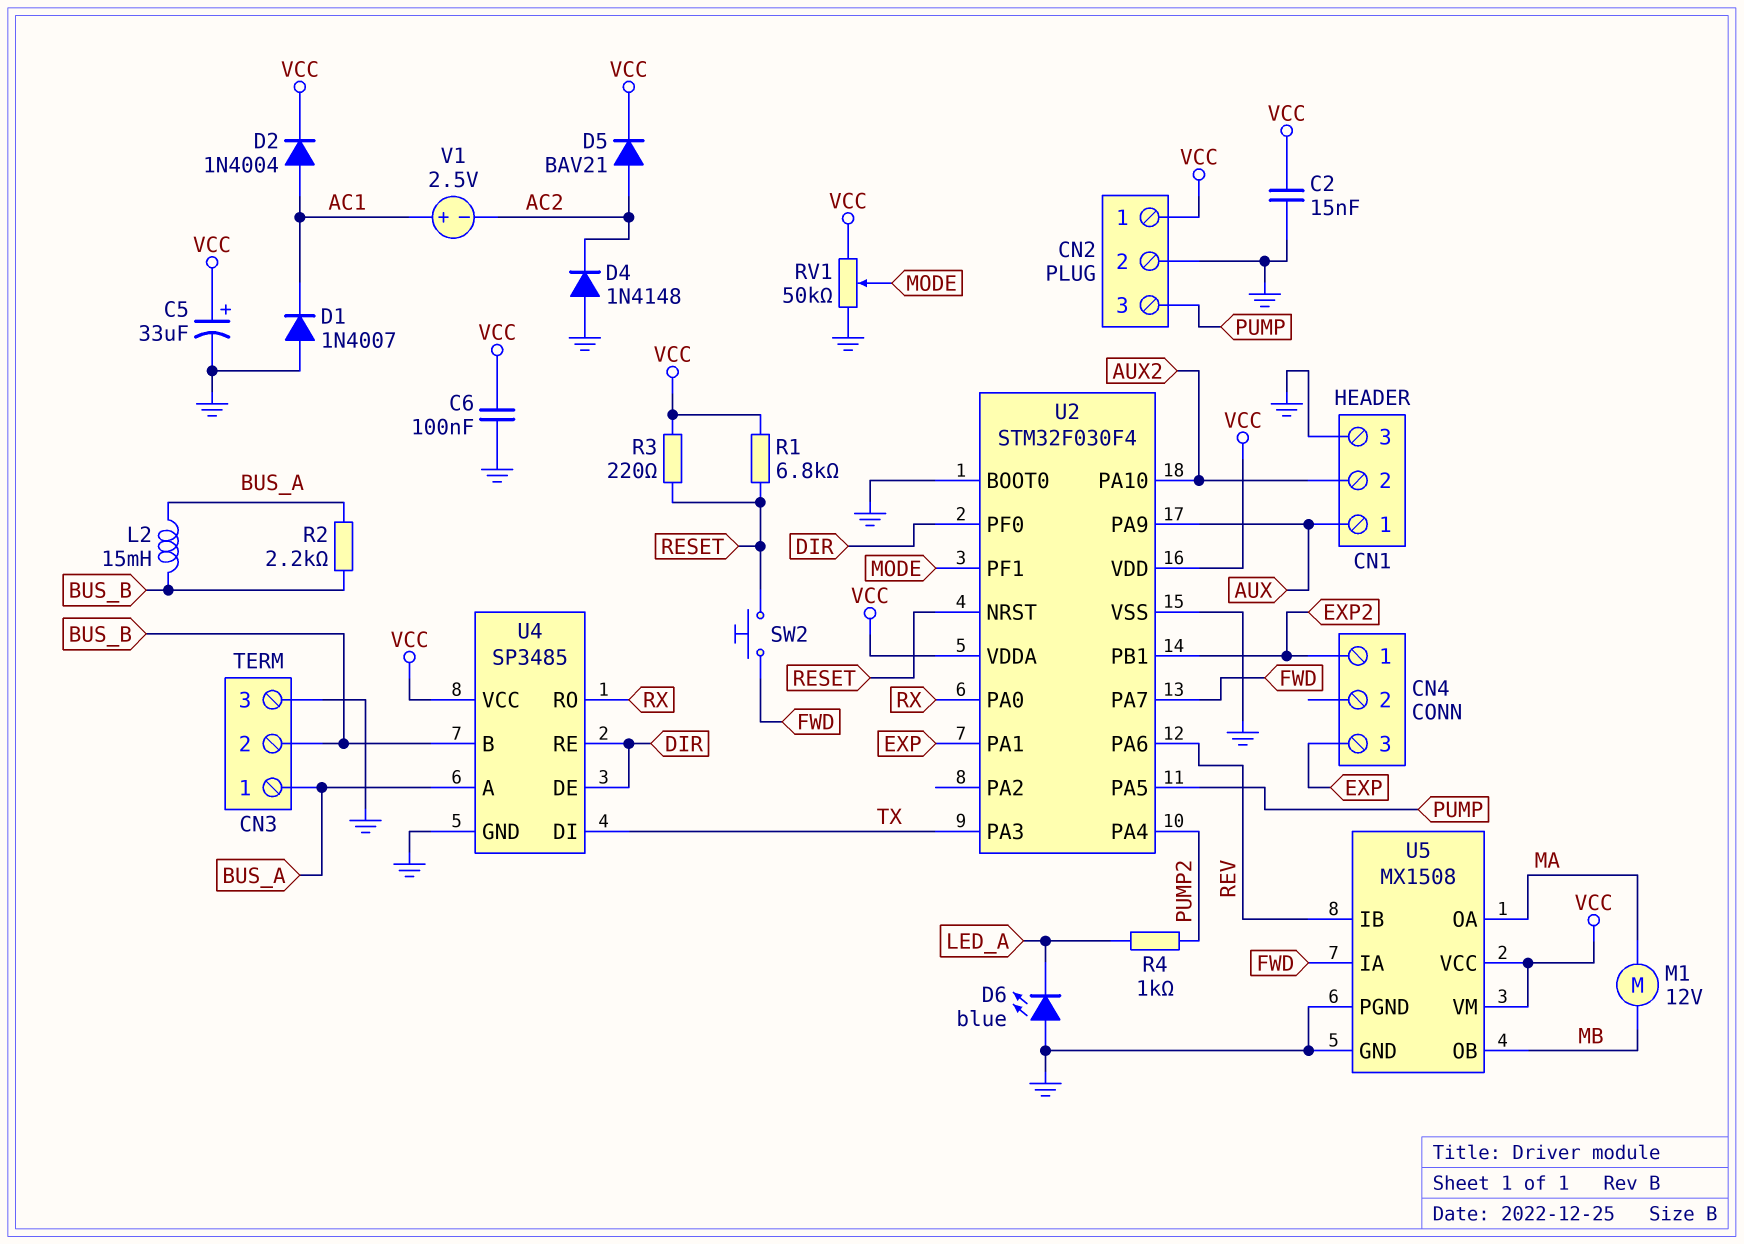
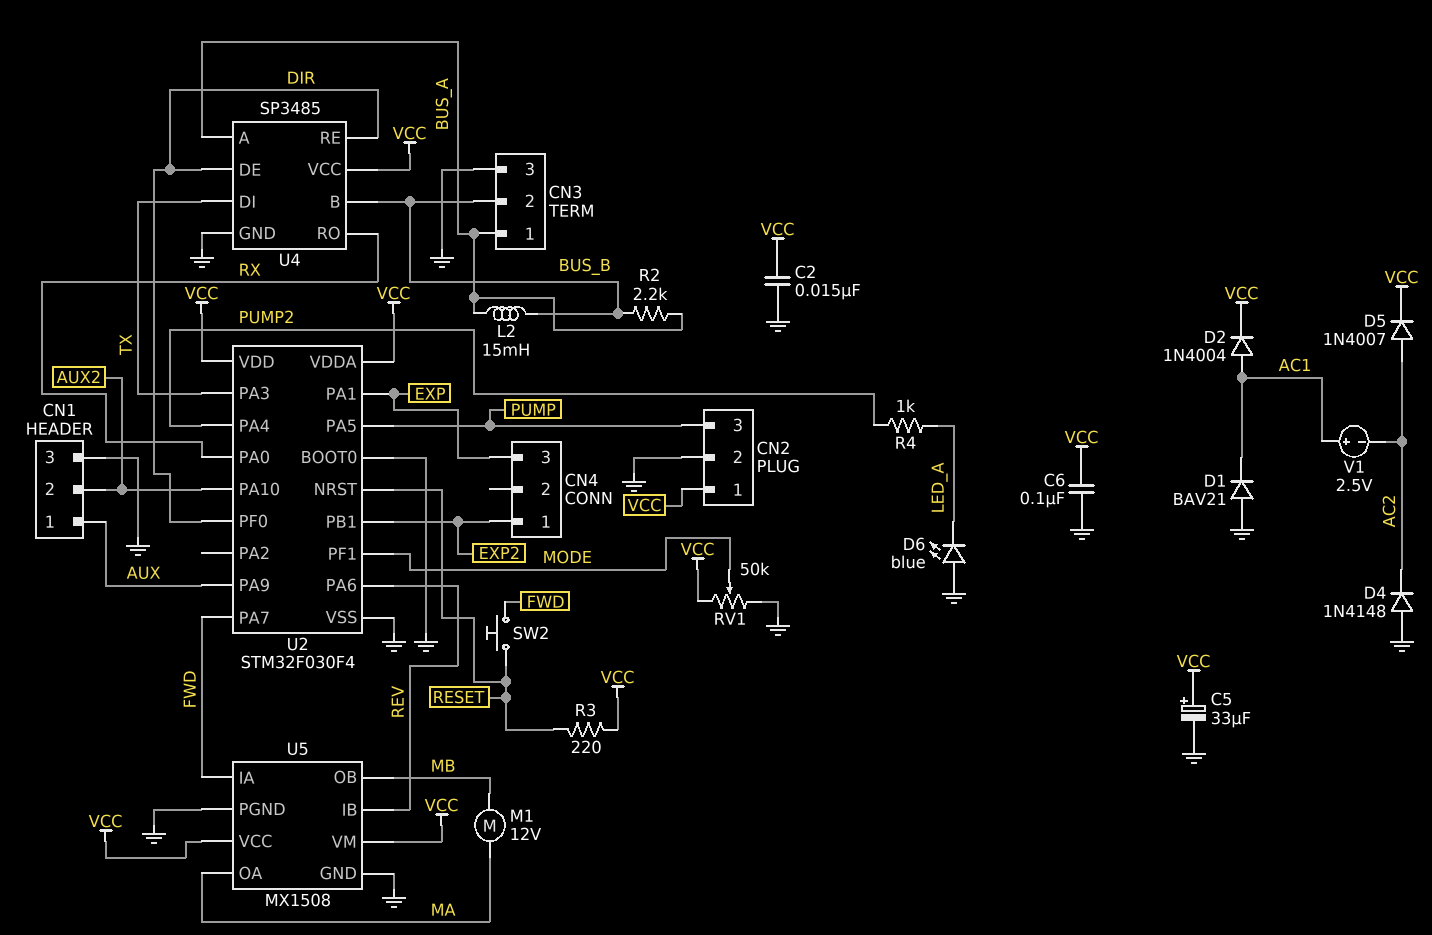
D1: diode 1N4007 (A GND, K AC1) -> diode BAV21 (A GND, K AC1)
D5: diode BAV21 (A AC2, K VCC) -> diode 1N4007 (A AC2, K VCC)
R1: 6.8k (RESET, VCC) -> none

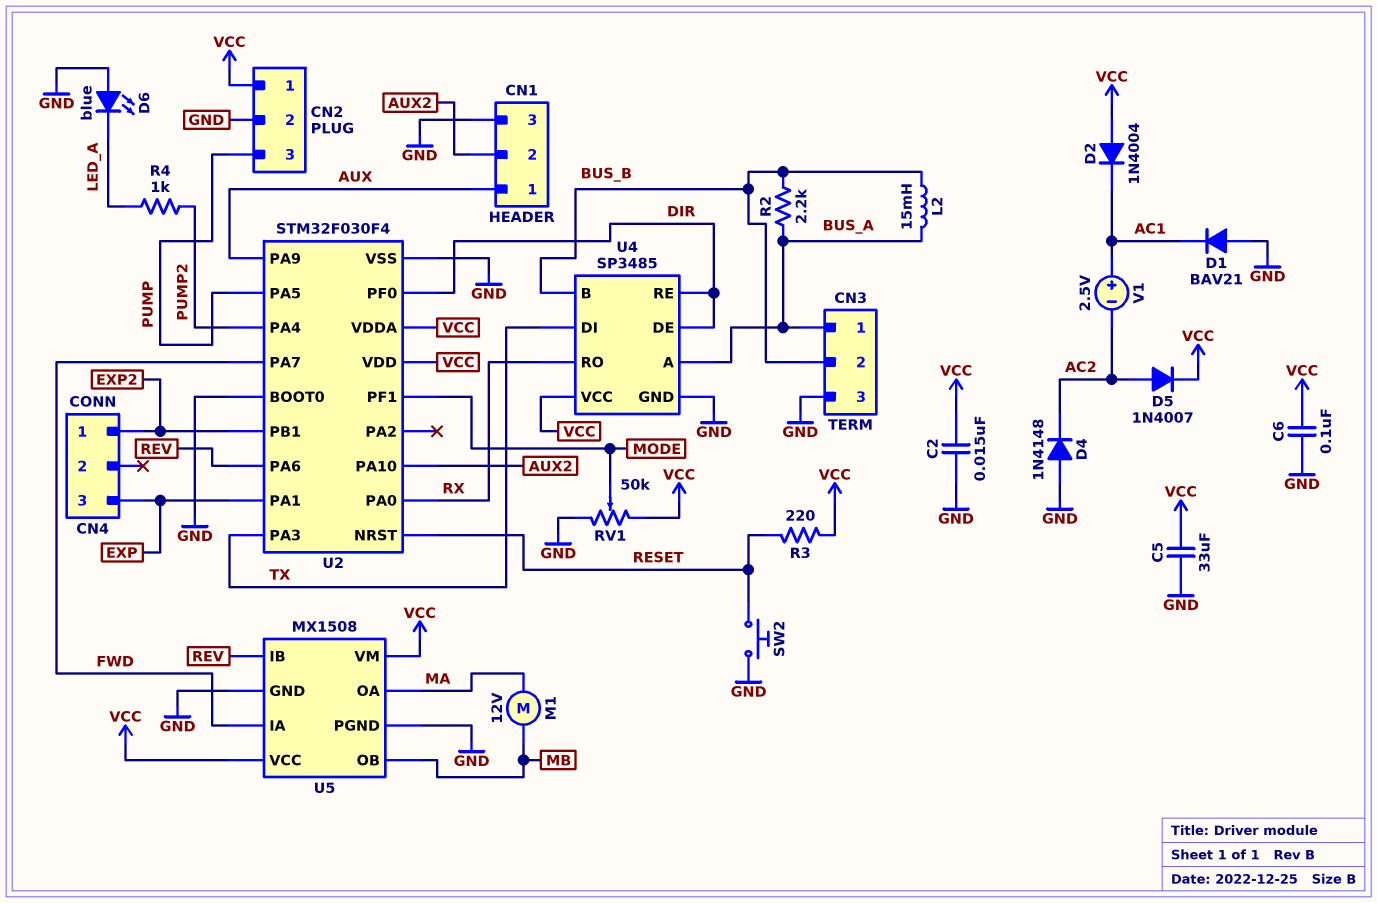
C5: 33uF (plus VCC, minus GND) -> 33uF (GND, VCC)
D2: diode 1N4004 (A AC1, K VCC) -> diode 1N4004 (A VCC, K AC1)
SW2: button (FWD, RESET) -> button (GND, RESET)

